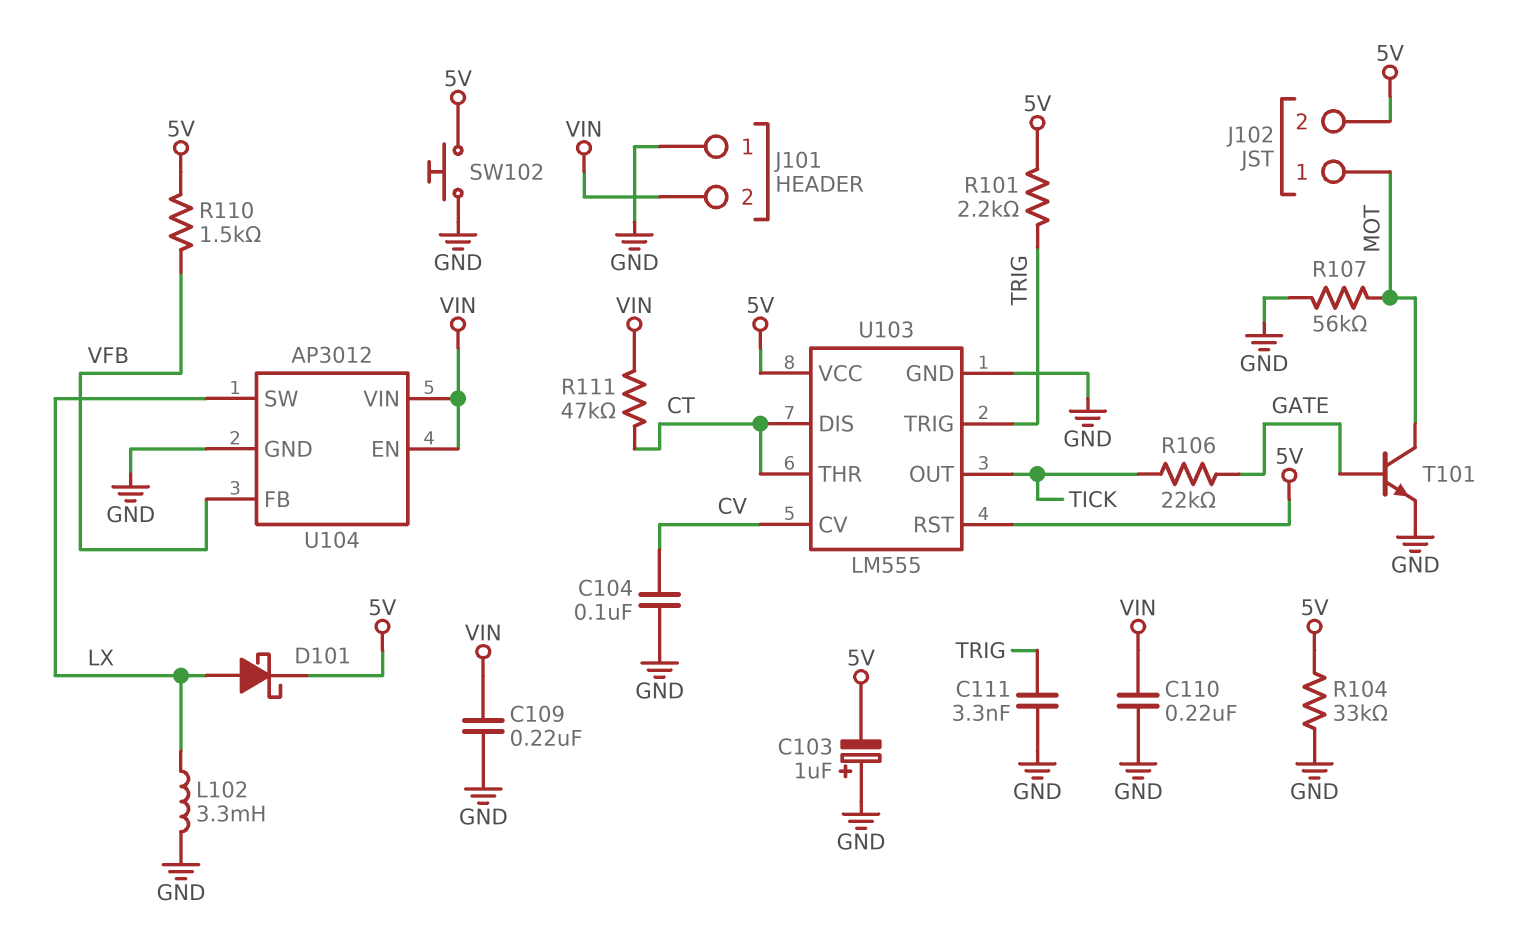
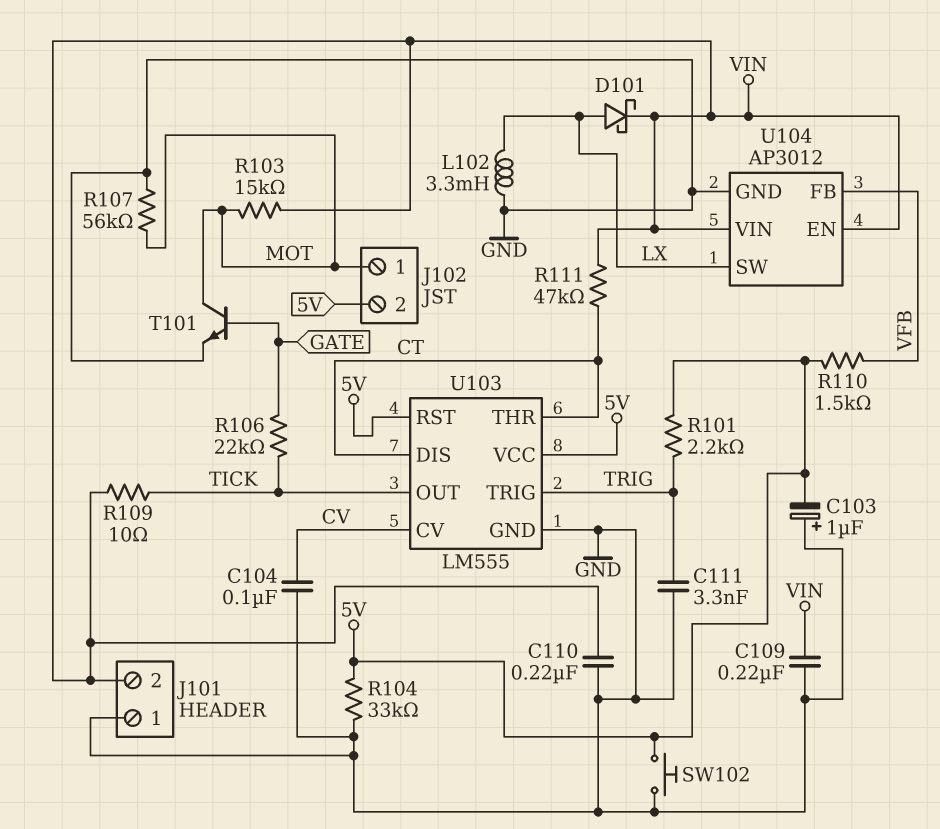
D101: schottky (A LX, K 5V) -> schottky (A LX, K VIN)
R103: none -> 15k (MOT, VIN)
R109: none -> 10 (TICK, VIN)

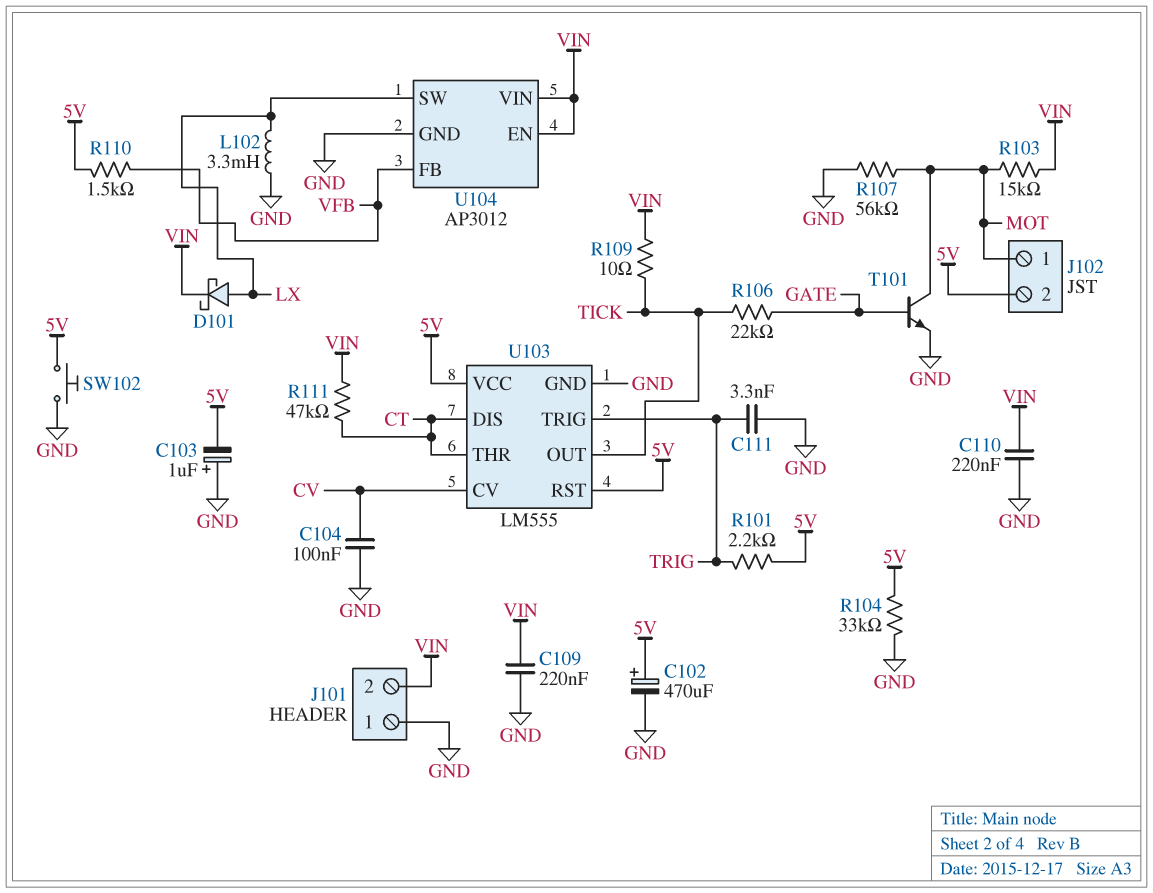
C102: none -> 470uF (plus 5V, minus GND)

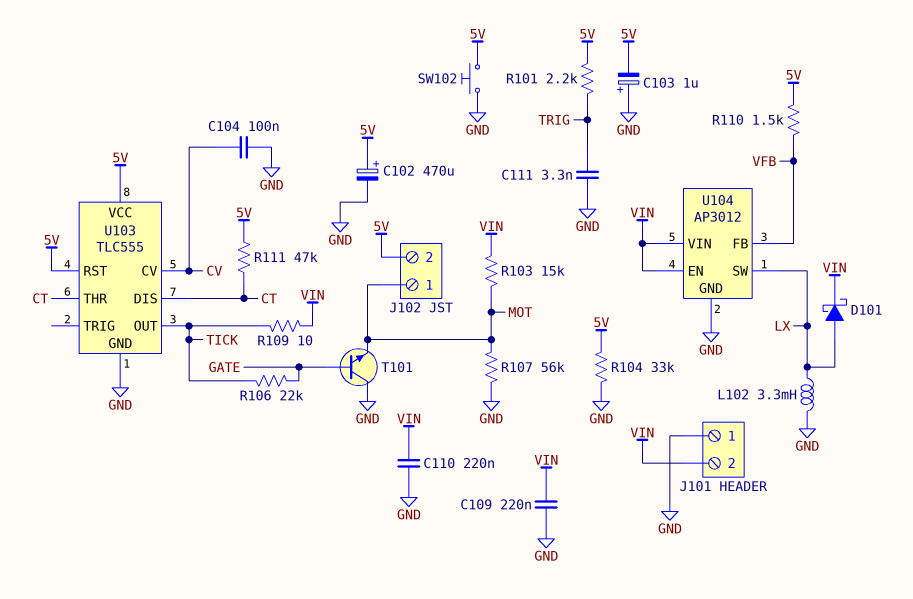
R111: 47k (CT, VIN) -> 47k (5V, CT)
T101: NPN (B GATE, C MOT, E GND) -> NPN (B GATE, C GND, E MOT)
U103: LM555 -> TLC555
U103 pin TRIG: TRIG -> none

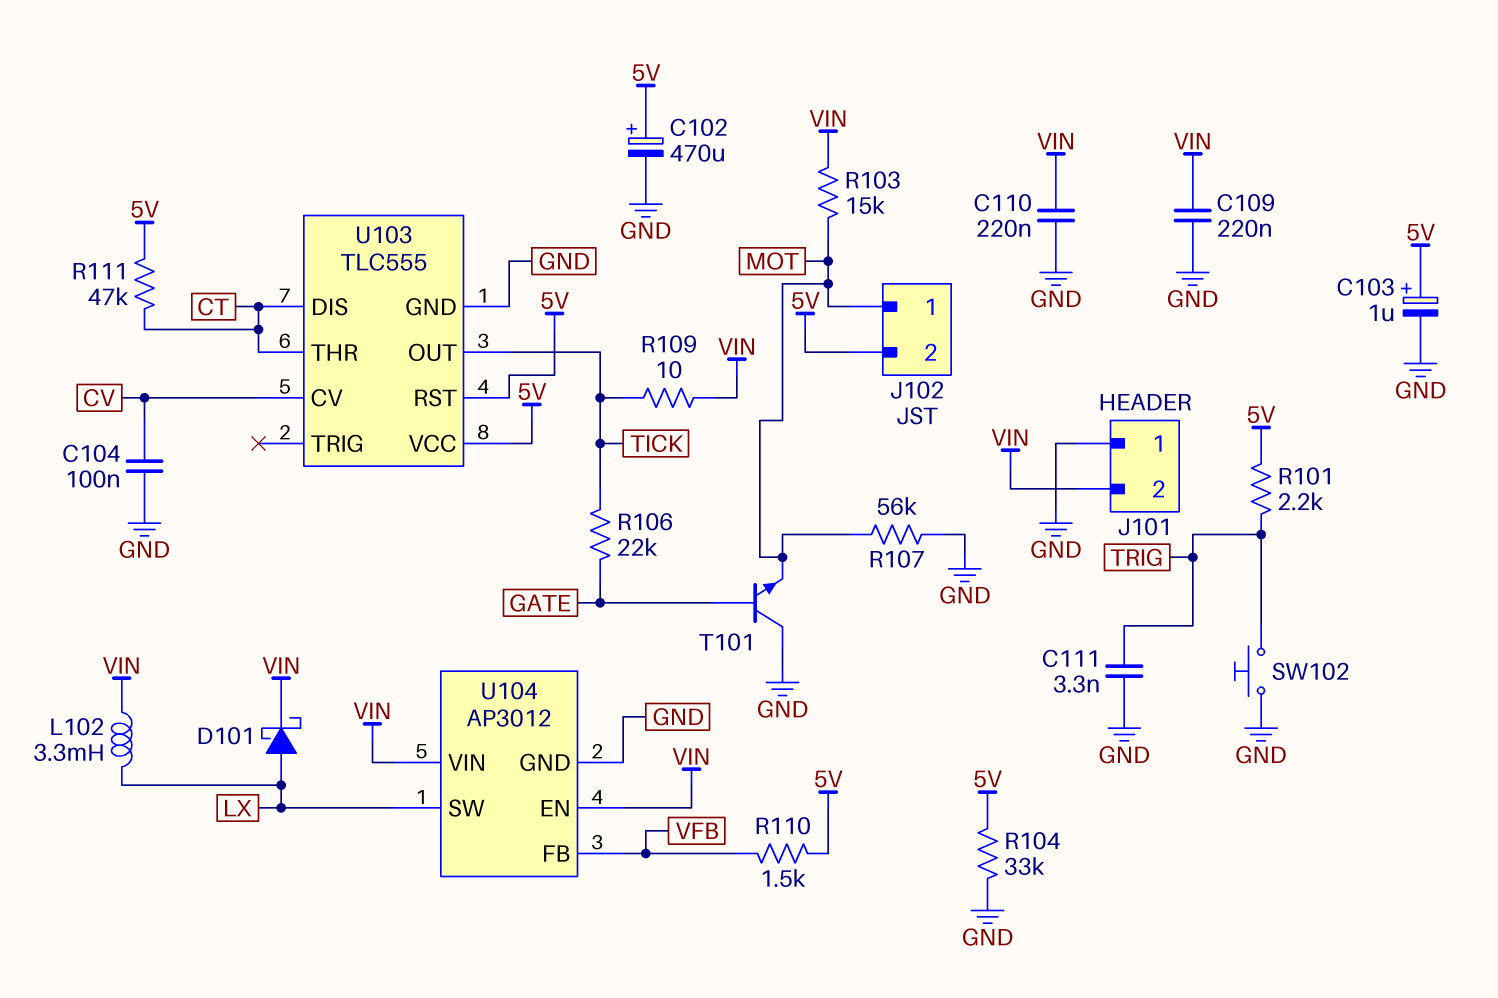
C103: 1uF (plus GND, minus 5V) -> 1uF (plus 5V, minus GND)
L102: 3.3mH (GND, LX) -> 3.3mH (LX, VIN)
SW102: button (5V, GND) -> button (GND, TRIG)

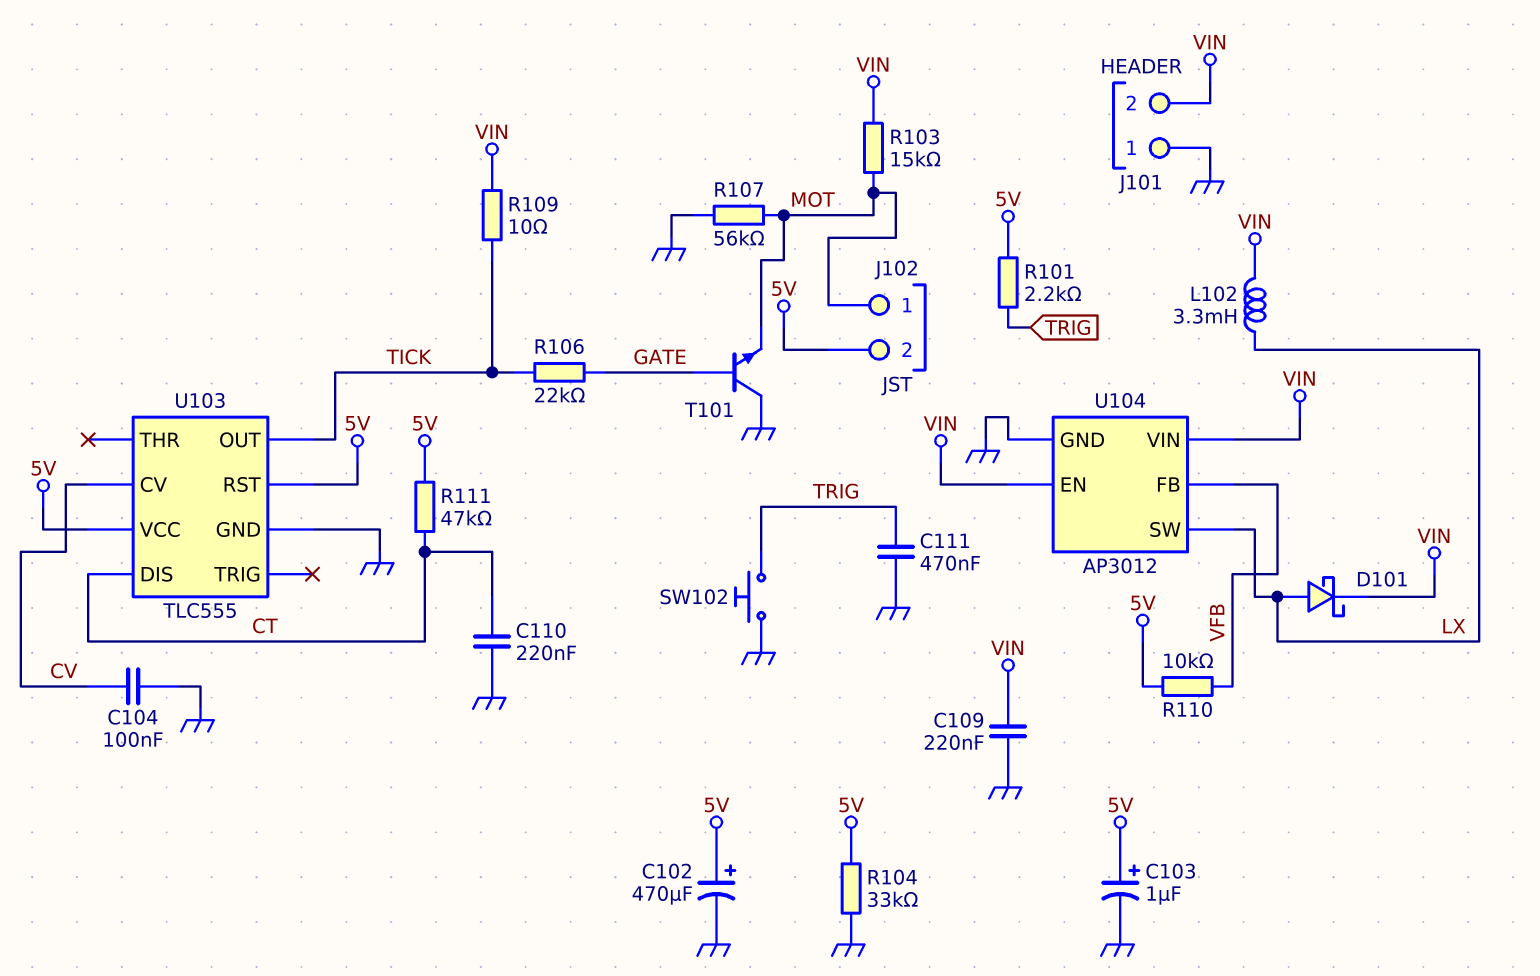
C110: 220nF (GND, VIN) -> 220nF (CT, GND)
C111: 3.3nF (GND, TRIG) -> 470nF (GND, TRIG)
R110: 1.5k (5V, VFB) -> 10k (5V, VFB)
U103 pin THR: CT -> none

